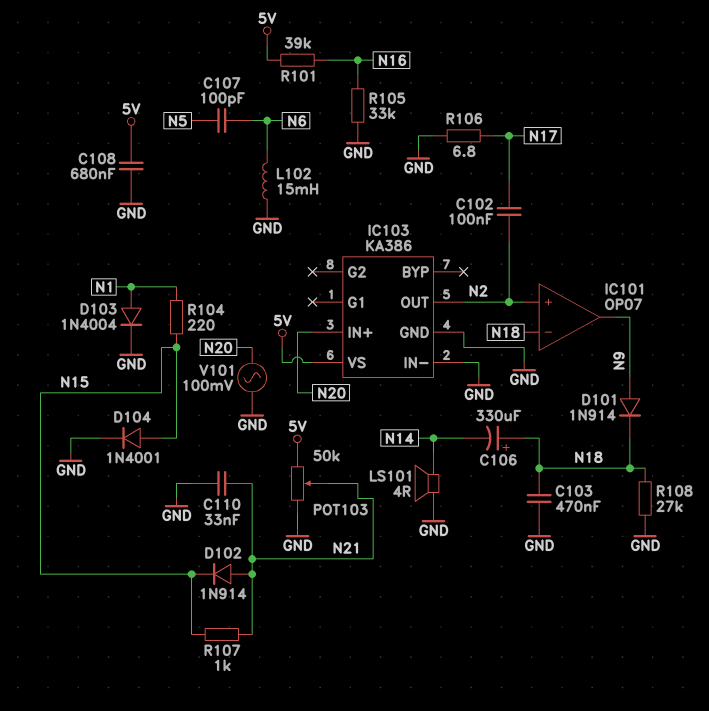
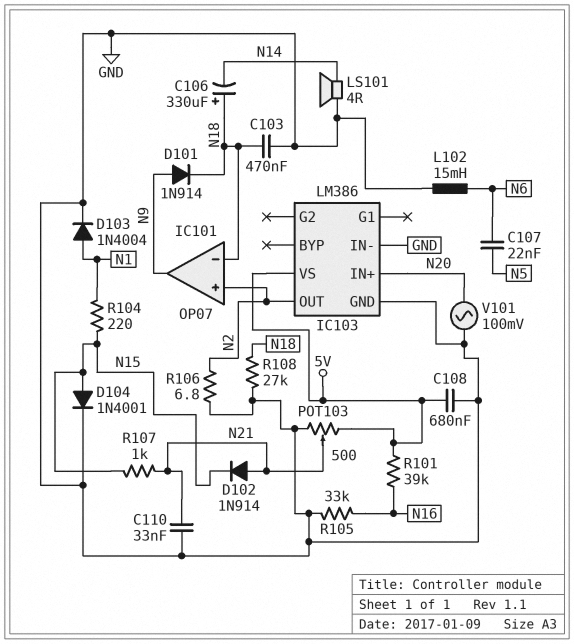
C102: 100nF (N2, N17) -> none
C107: 100pF (N5, N6) -> 22nF (N5, N6)
IC103: KA386 -> LM386
POT103: 50k (5V, GND, wiper N21) -> 500 (5V, GND, wiper N21)
R106: 6.8 (GND, N17) -> 6.8 (GND, N2)

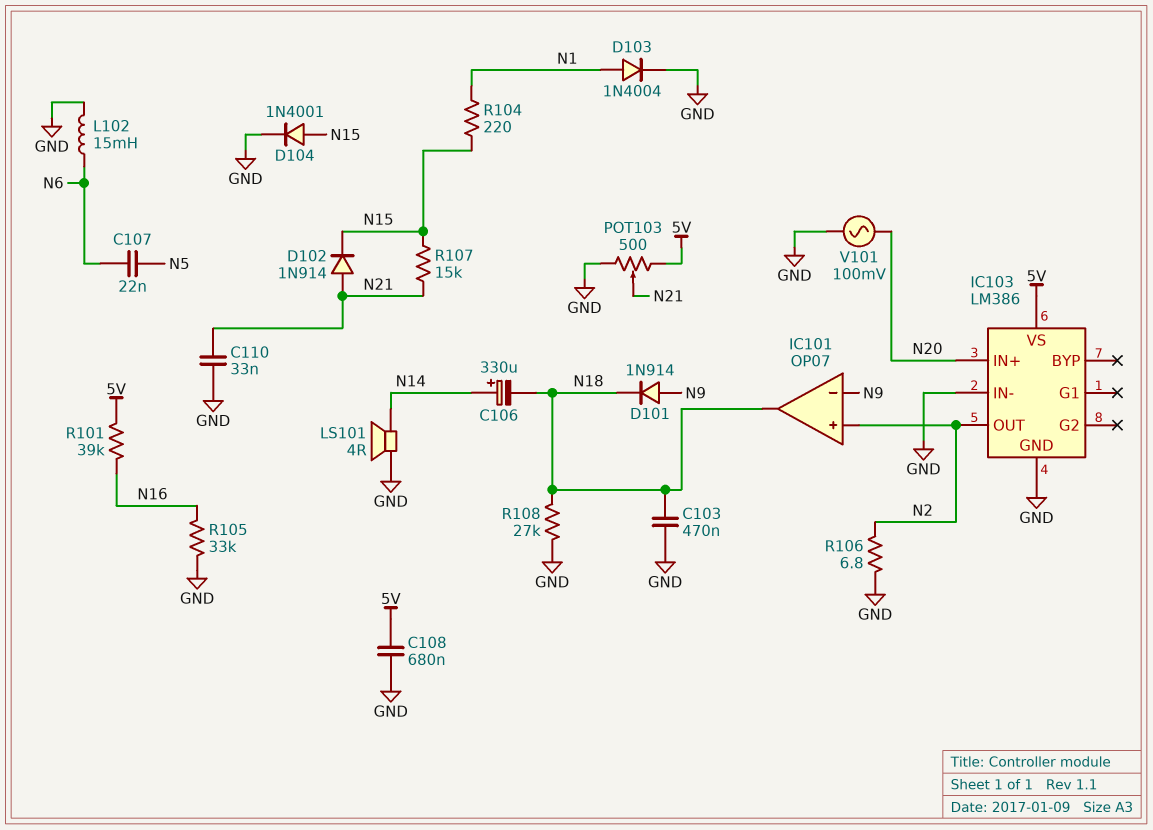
C106: 330uF (plus N18, minus N14) -> 330uF (plus N14, minus N18)
IC101 pin in-: N18 -> N9
IC101 pin out: N9 -> N18
R107: 1k (N15, N21) -> 15k (N15, N21)

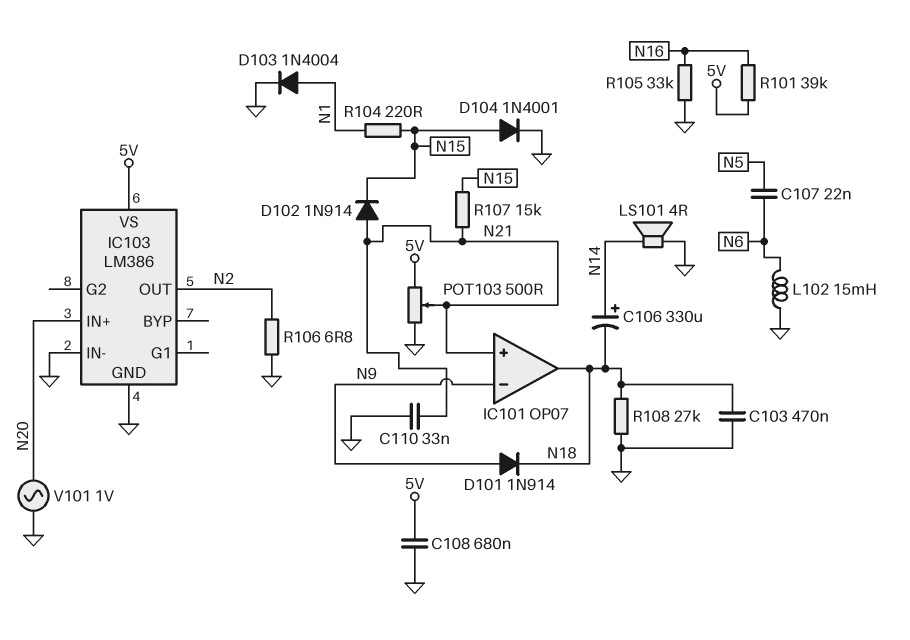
IC101 pin in+: N2 -> N21
V101: AC 100mV (GND, N20) -> AC 1V (GND, N20)

